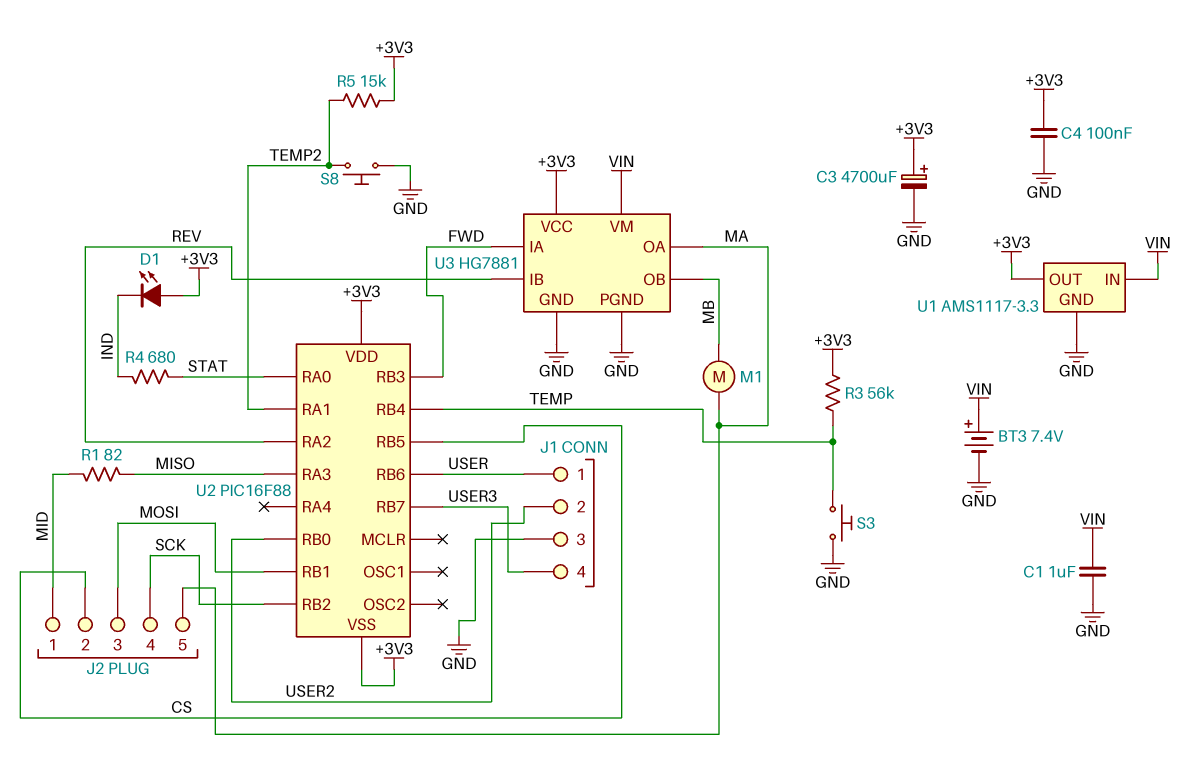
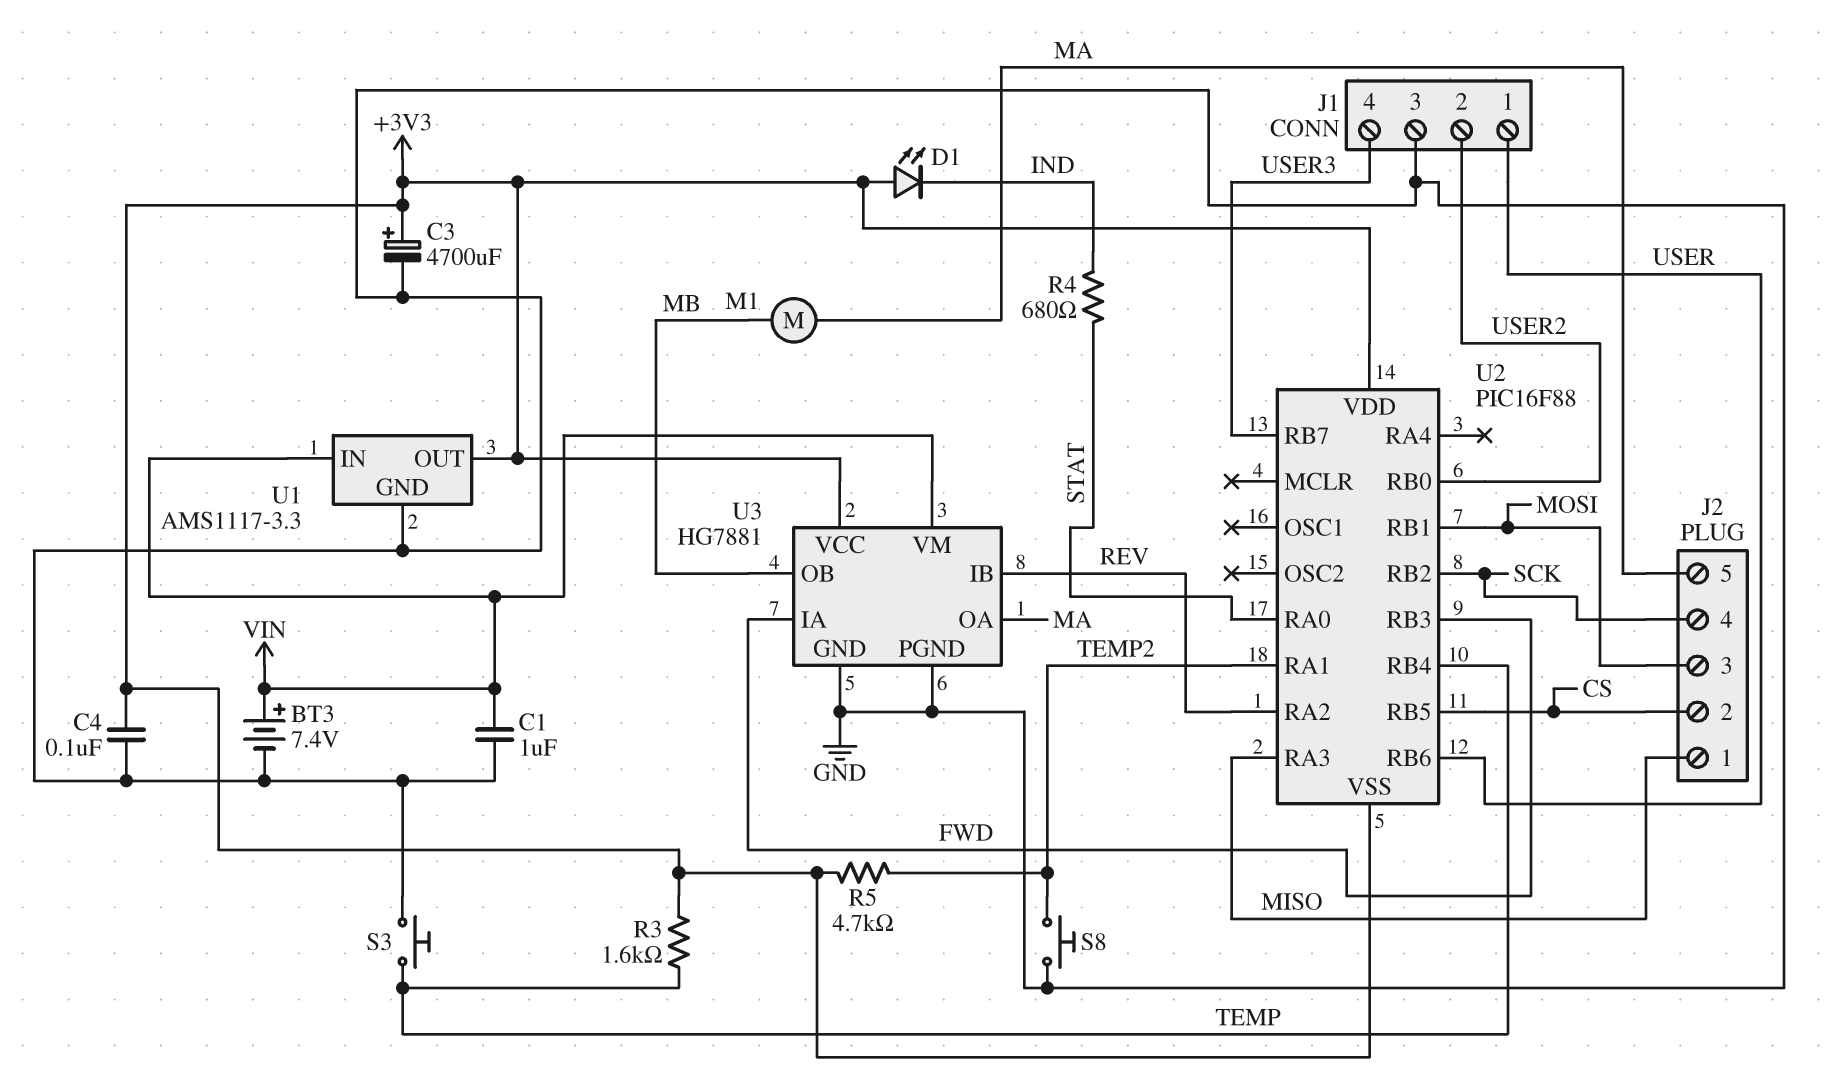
J2 pin 1: MID -> MISO
R1: 82 (MID, MISO) -> none
R3: 56k (+3V3, TEMP) -> 1.6k (+3V3, TEMP)
R5: 15k (+3V3, TEMP2) -> 4.7k (+3V3, TEMP2)

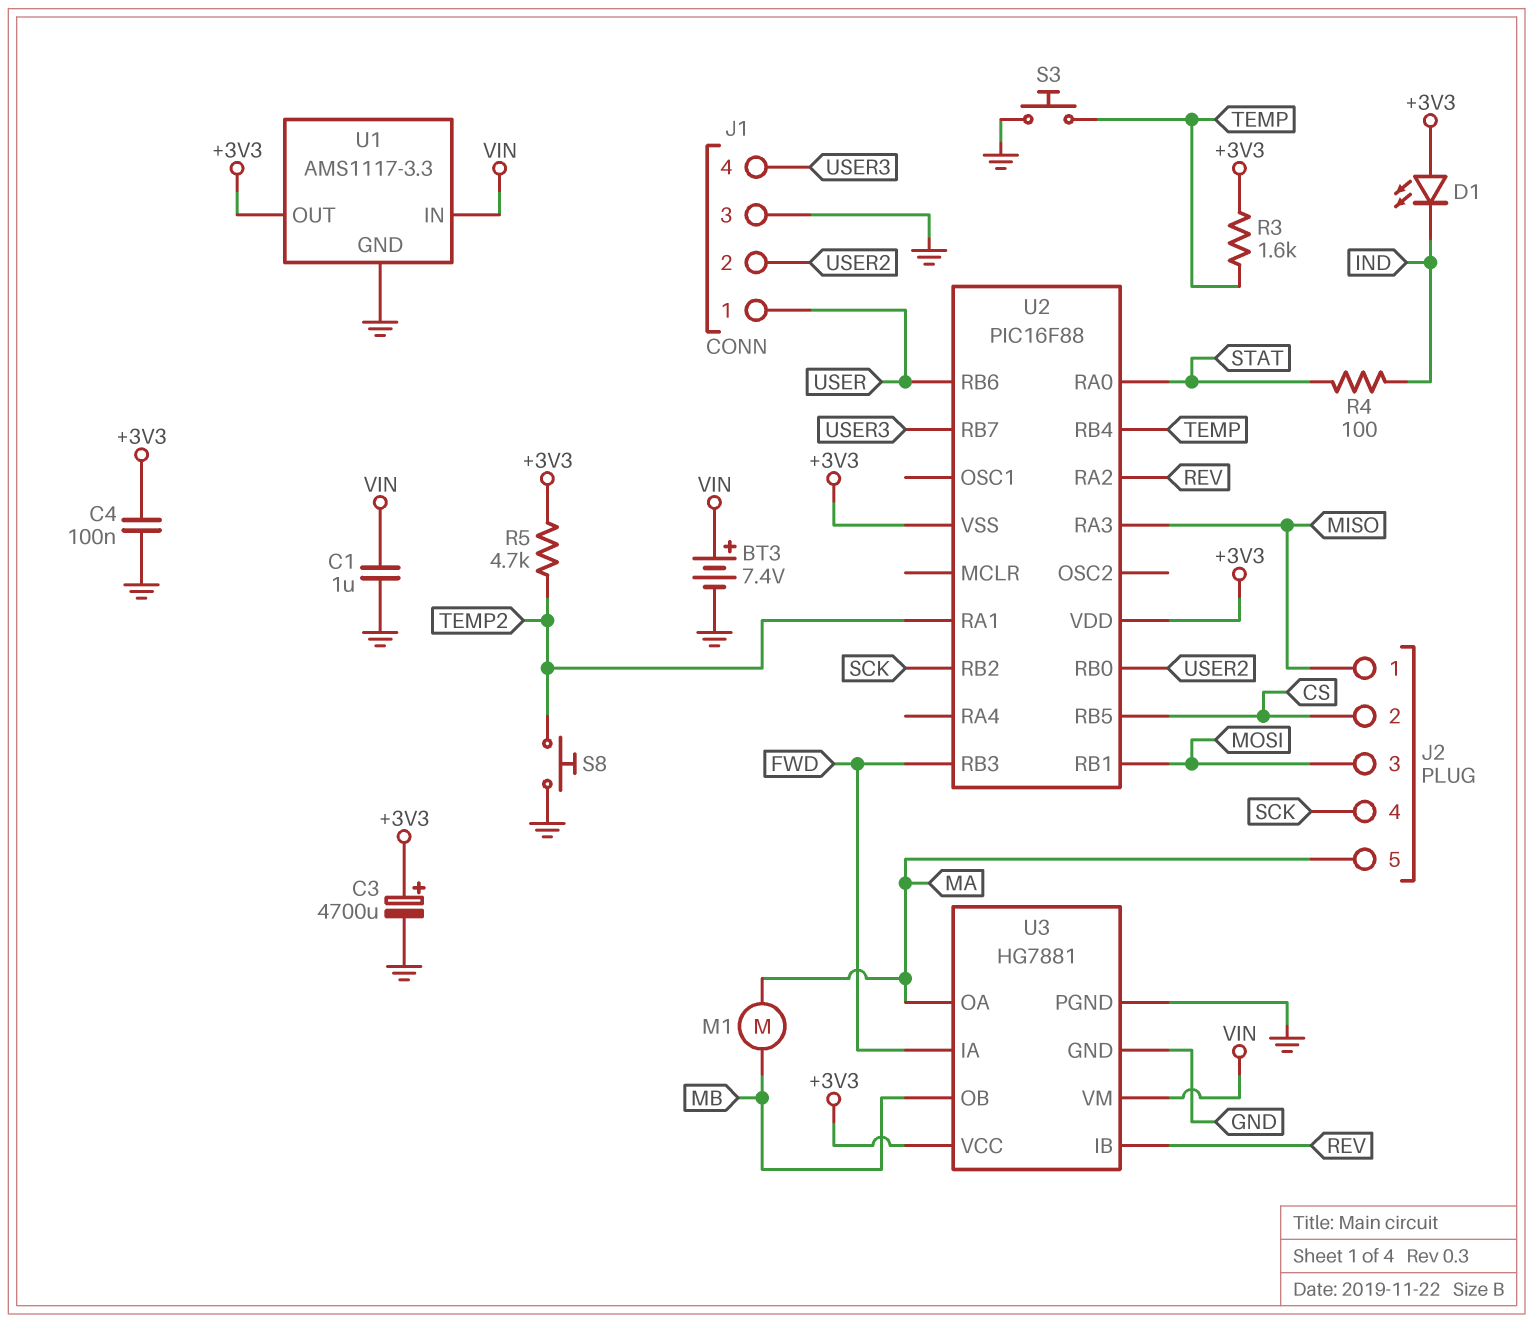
R4: 680 (IND, STAT) -> 100 (IND, STAT)

